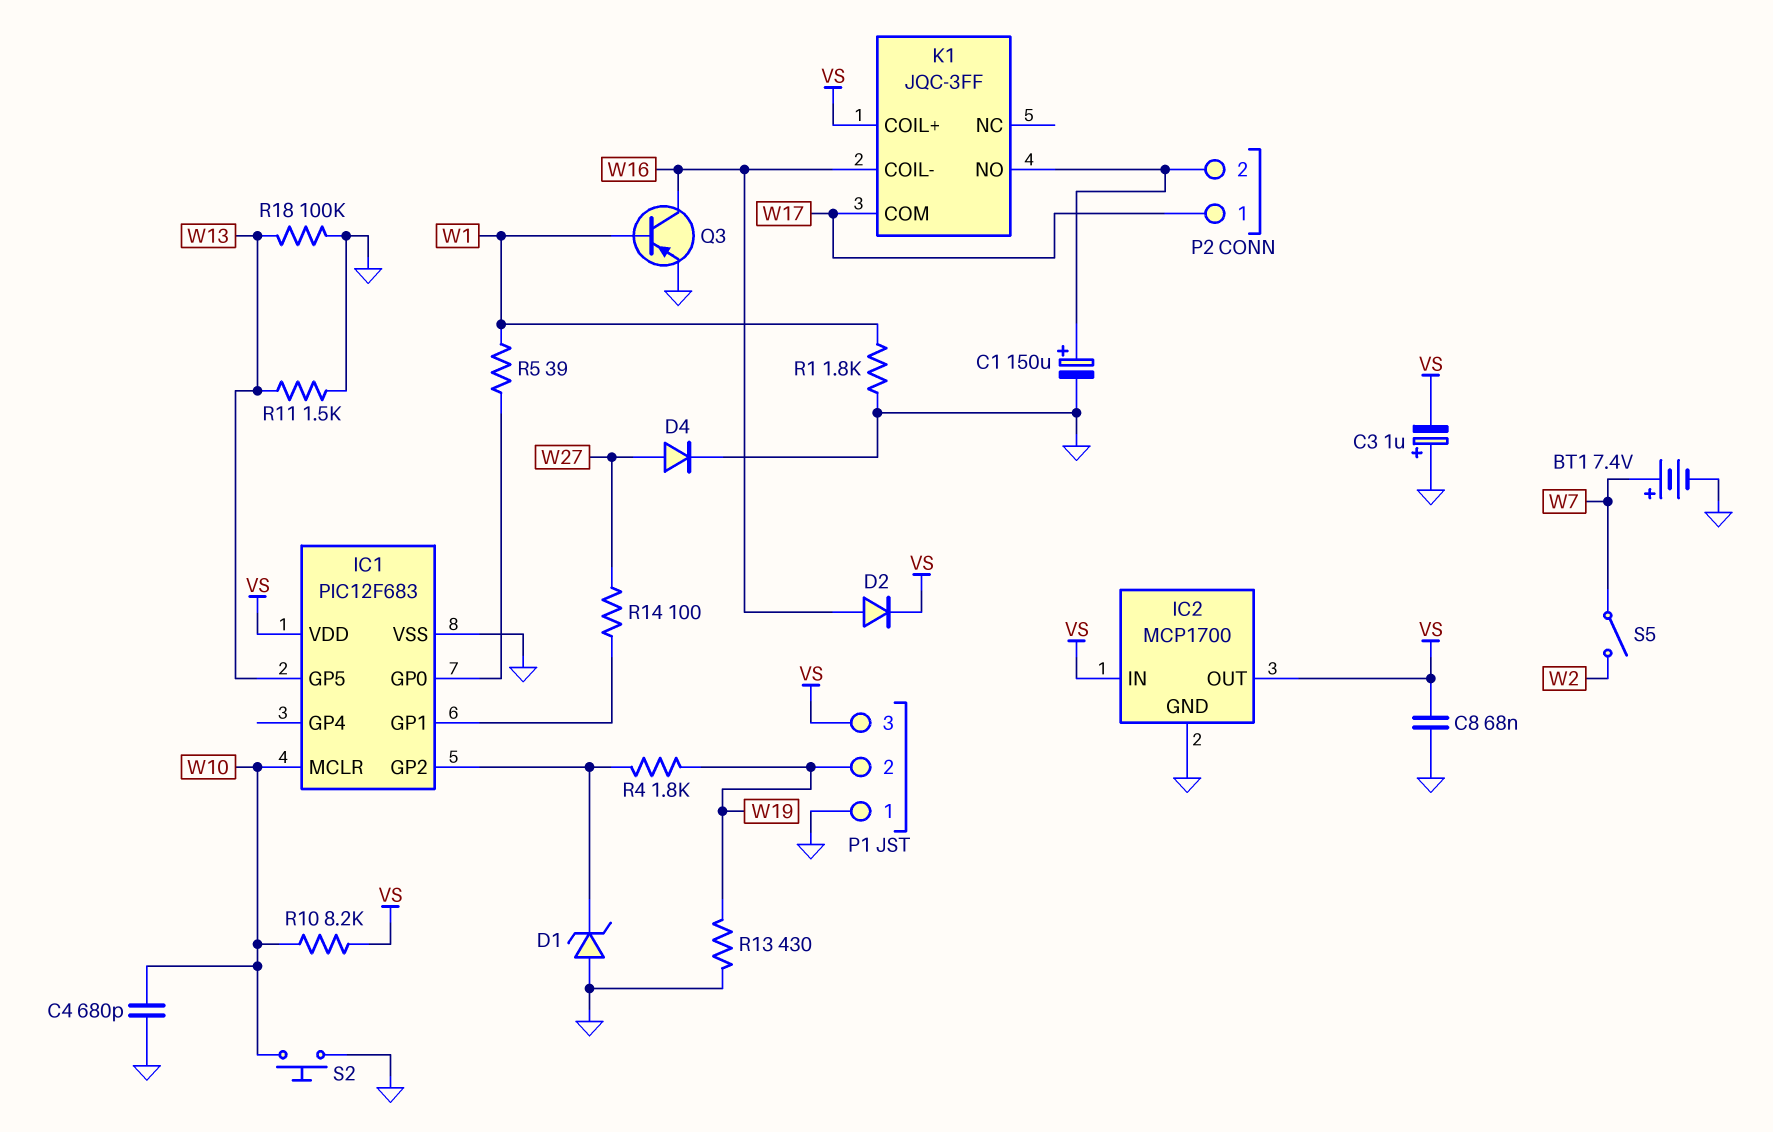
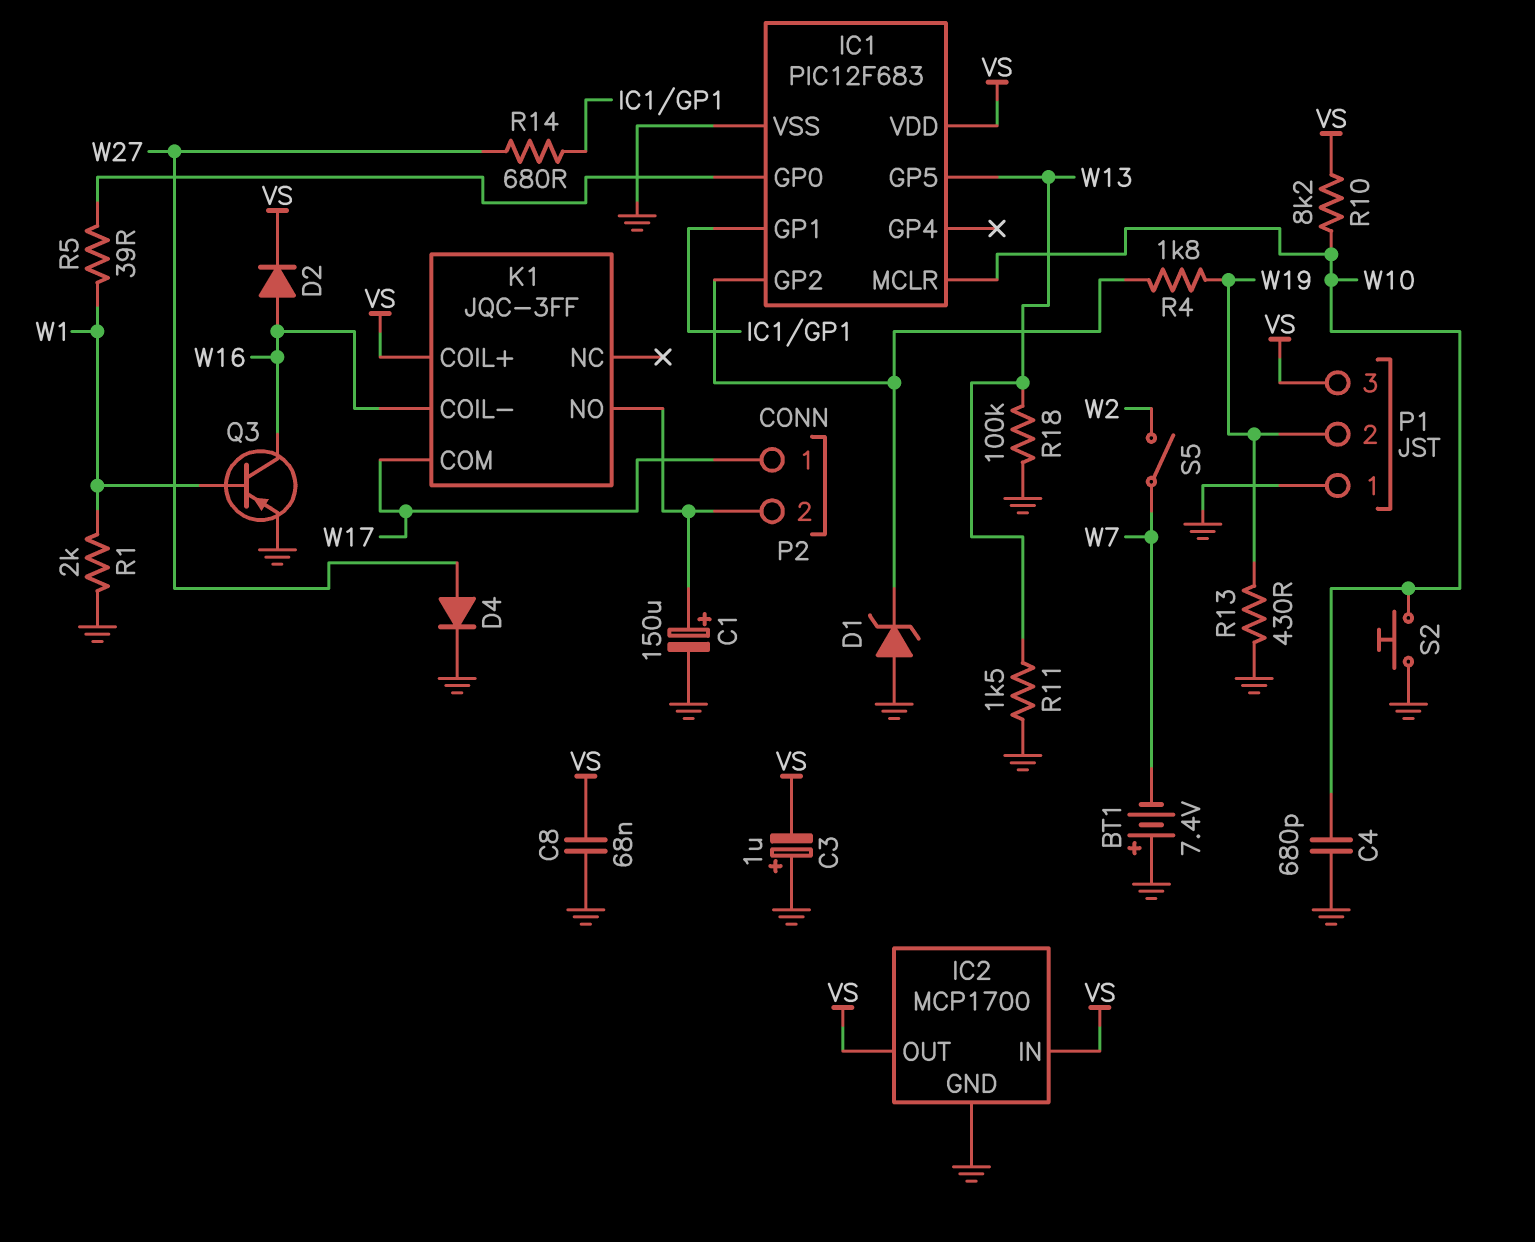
BT1: 7.4V (plus W7, minus GND) -> 7.4V (plus GND, minus W7)
R1: 1.8k (GND, W1) -> 2k (GND, W1)
R14: 100 (IC1/GP1, W27) -> 680 (IC1/GP1, W27)

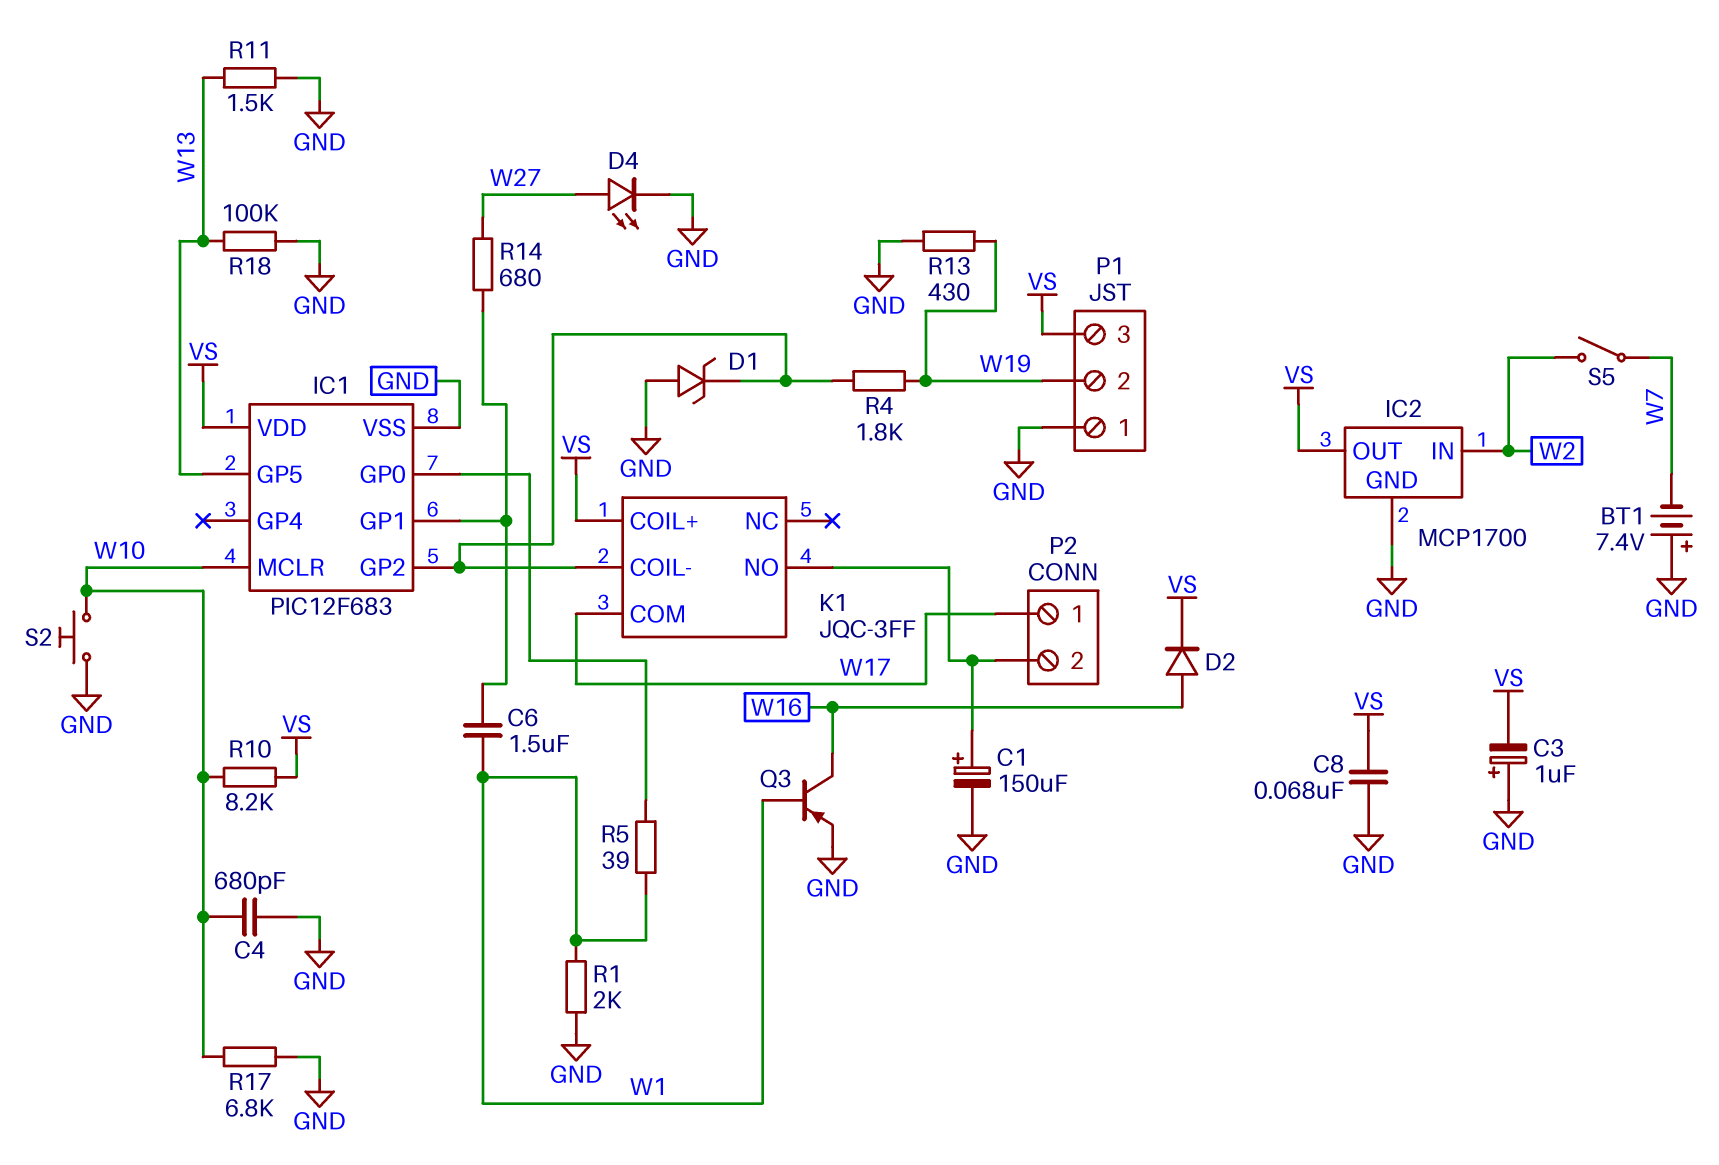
C6: none -> 1.5uF (IC1/GP1, W1)
D4: diode (A W27, K GND) -> LED (A W27, K GND)
IC2 pin IN: VS -> W2
K1 pin COIL-: W16 -> IC1/GP2
R17: none -> 6.8k (GND, W10)

